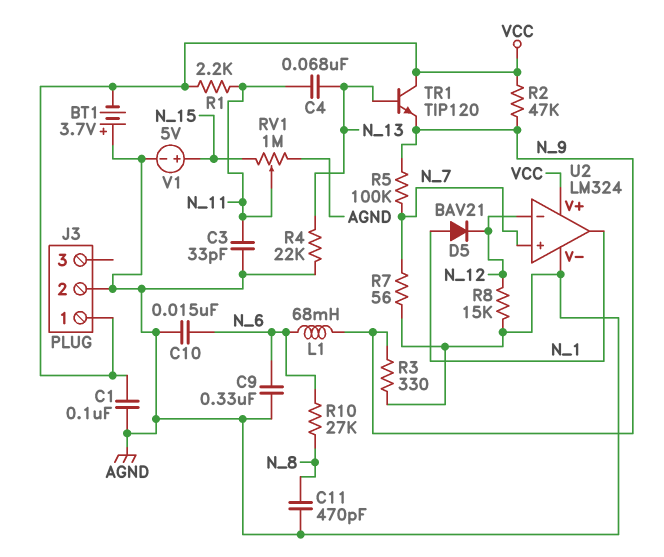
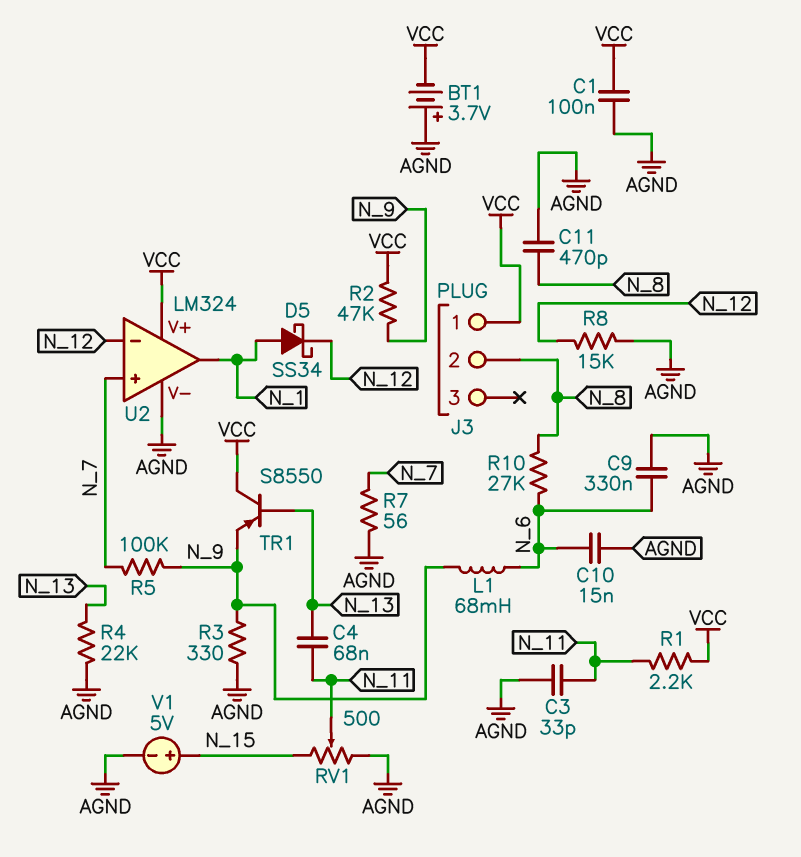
D5: diode BAV21 (A N_1, K N_12) -> schottky SS34 (A N_1, K N_12)
J3 pin 2: AGND -> N_8
RV1: 1M (AGND, N_15, wiper N_11) -> 500 (AGND, N_15, wiper N_11)
TR1: NPN TIP120 (B N_13, C VCC, E N_9) -> PNP S8550 (B N_13, C VCC, E N_9)

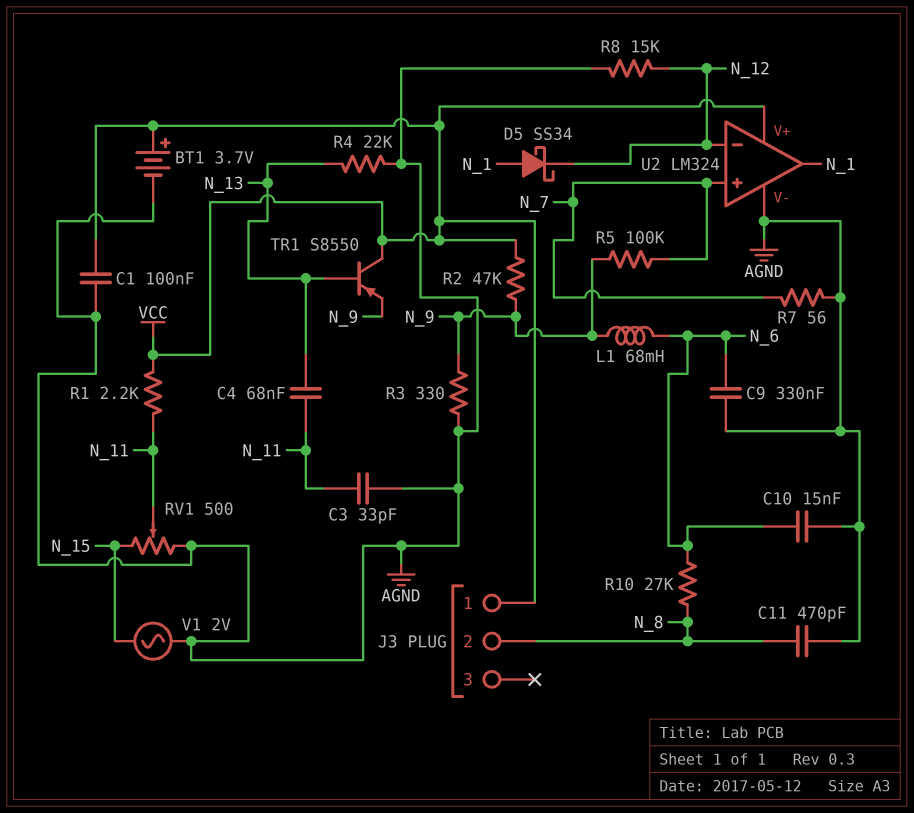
BT1: 3.7V (plus AGND, minus VCC) -> 3.7V (plus VCC, minus AGND)
V1: 5V (plus N_15, minus AGND) -> AC 2V (AGND, N_15)

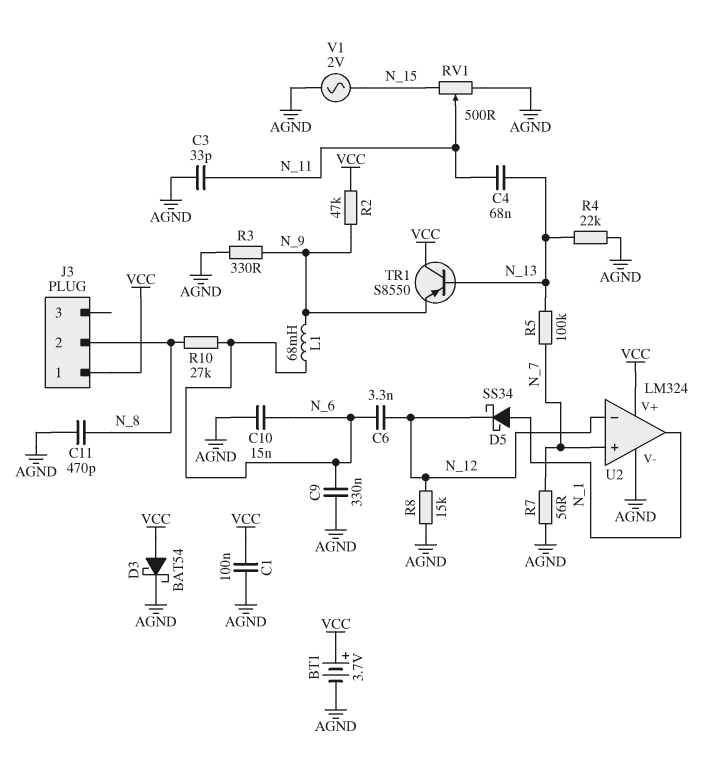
C6: none -> 3.3nF (N_6, N_12)
D3: none -> schottky BAT54 (A VCC, K AGND)
R1: 2.2k (N_11, VCC) -> none
R5: 100k (N_7, N_9) -> 100k (N_7, N_13)

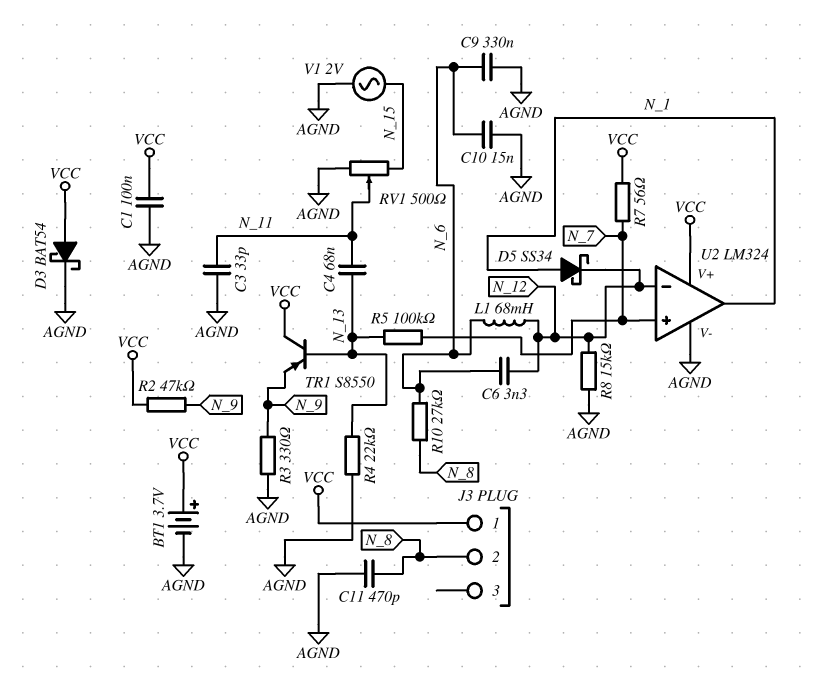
L1: 68mH (N_6, N_9) -> 68mH (N_6, N_12)
R7: 56 (AGND, N_7) -> 56 (N_7, VCC)

